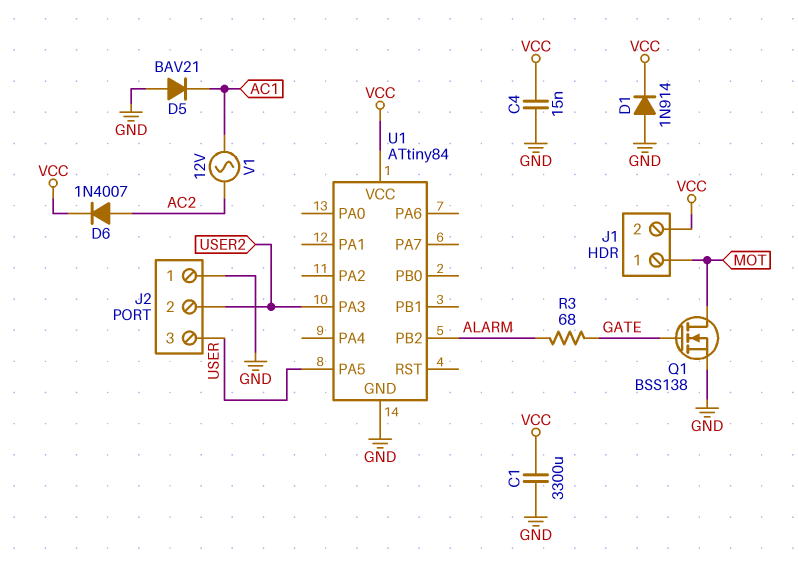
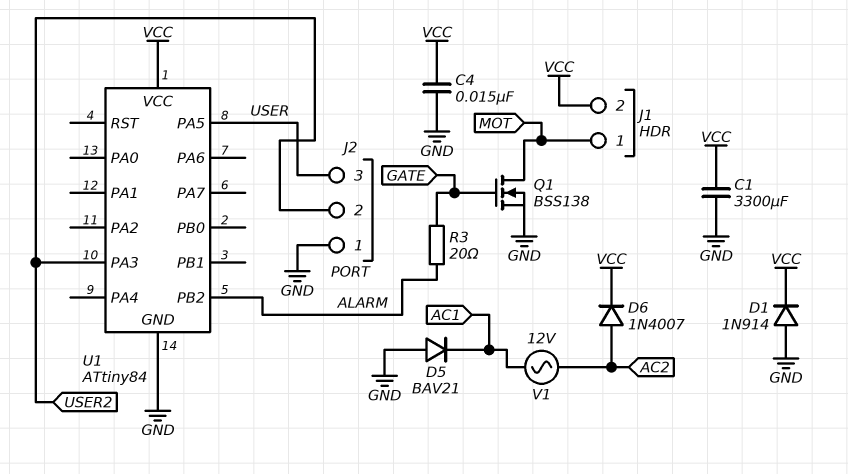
R3: 68 (ALARM, GATE) -> 20 (ALARM, GATE)

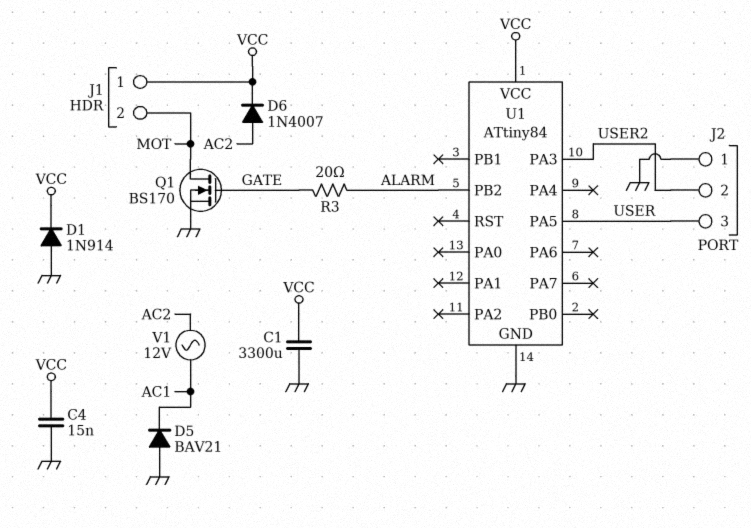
J1 pin 1: MOT -> VCC
J1 pin 2: VCC -> MOT
Q1: NMOS BSS138 (G GATE, D MOT, S GND) -> NMOS BS170 (G GATE, D MOT, S GND)

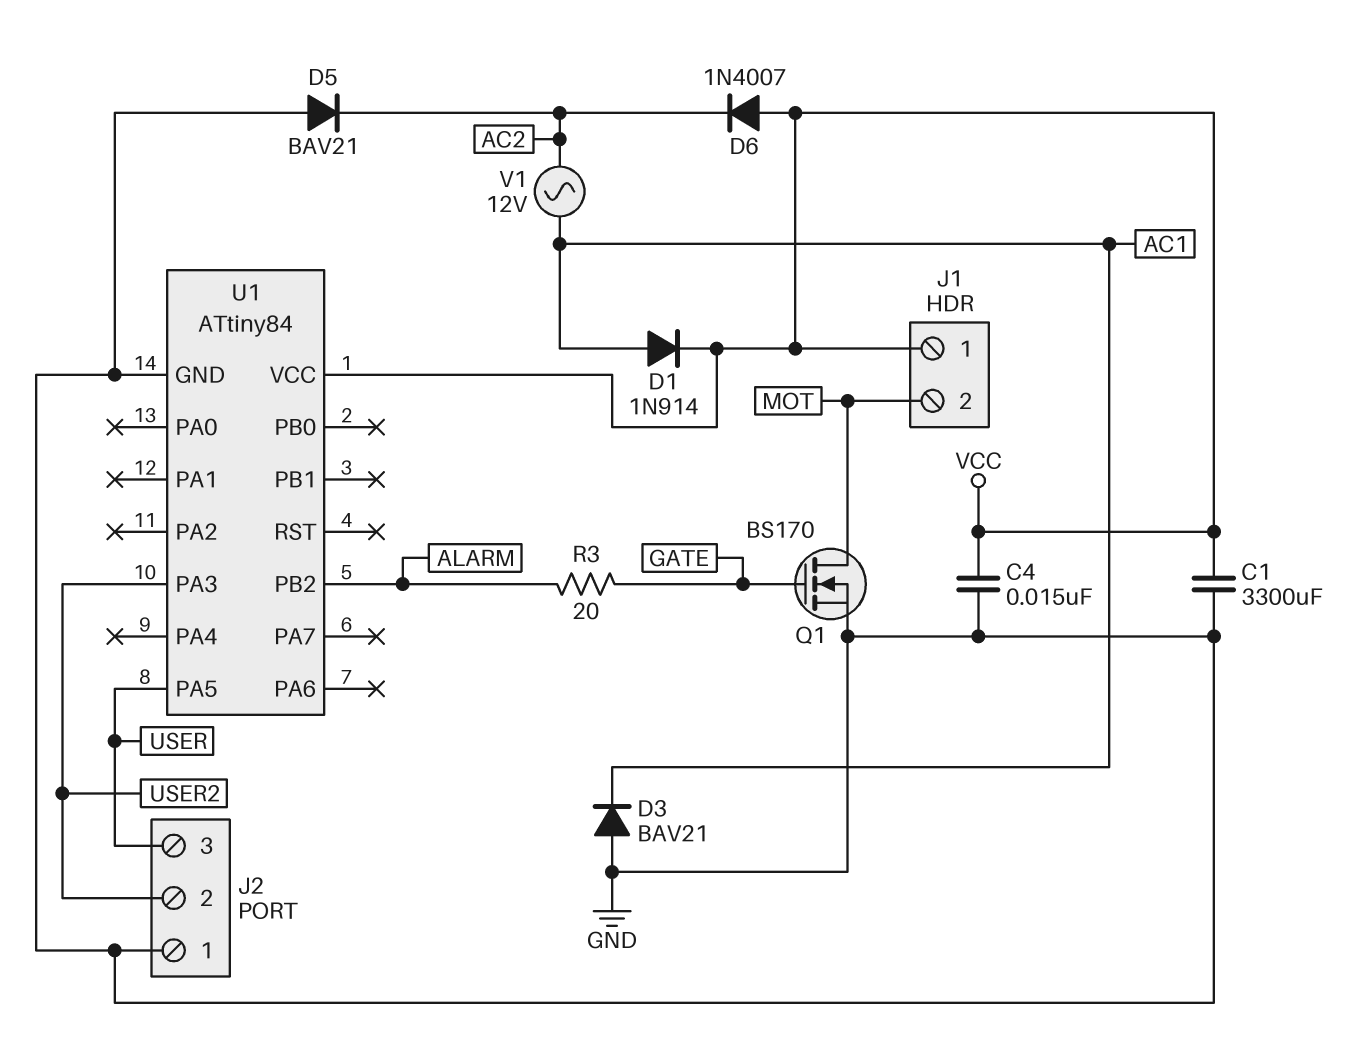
D1: diode 1N914 (A GND, K VCC) -> diode 1N914 (A AC1, K VCC)
D3: none -> diode BAV21 (A GND, K AC1)
D5: diode BAV21 (A GND, K AC1) -> diode BAV21 (A GND, K AC2)
D6: diode 1N4007 (A AC2, K VCC) -> diode 1N4007 (A VCC, K AC2)

